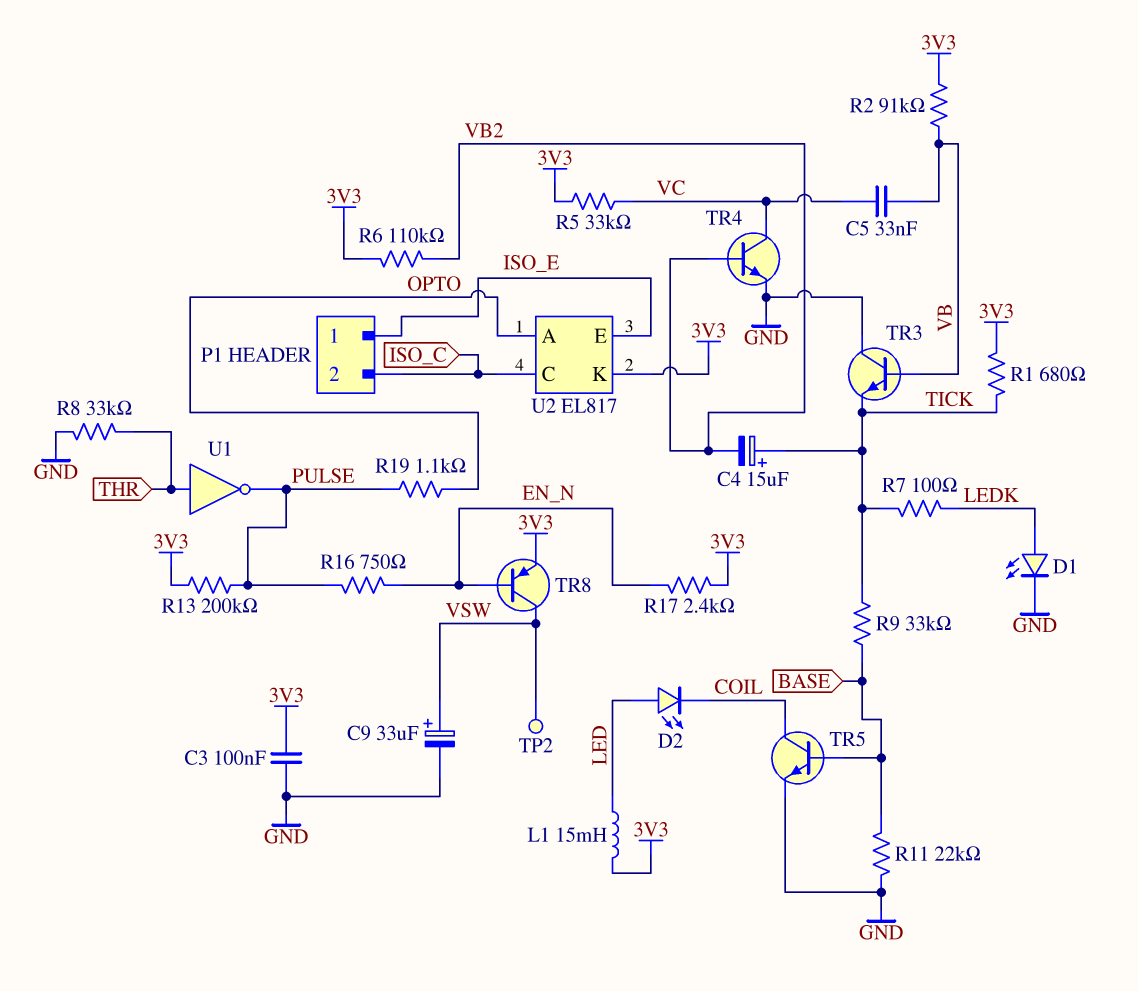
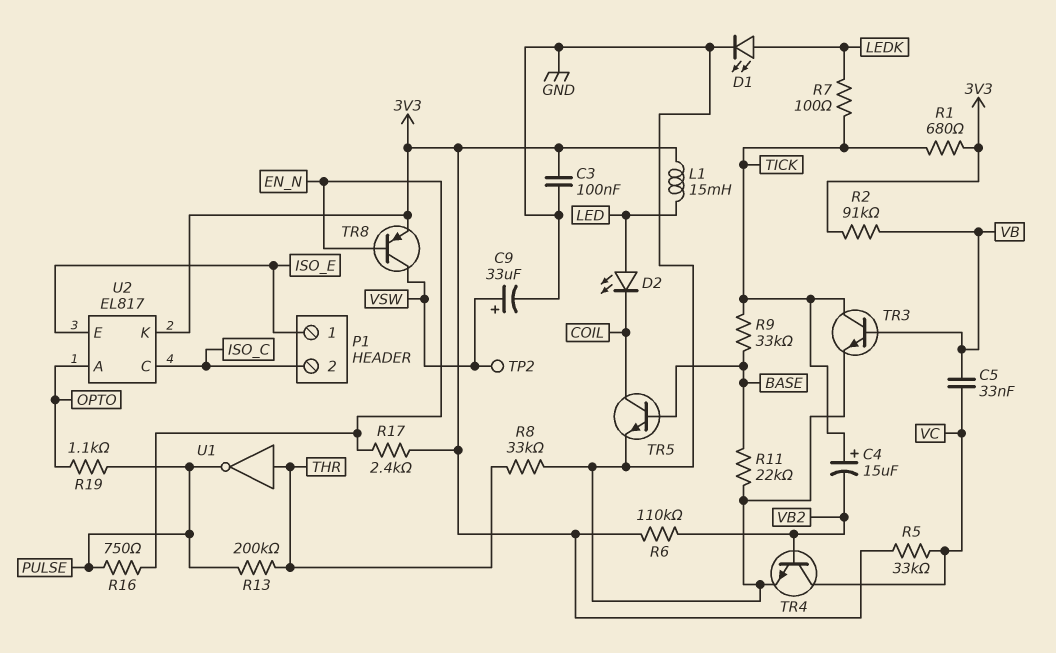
R13: 200k (3V3, PULSE) -> 200k (PULSE, THR)
TR3: NPN (B VB, C GND, E TICK) -> NPN (B VB, C TICK, E GND)

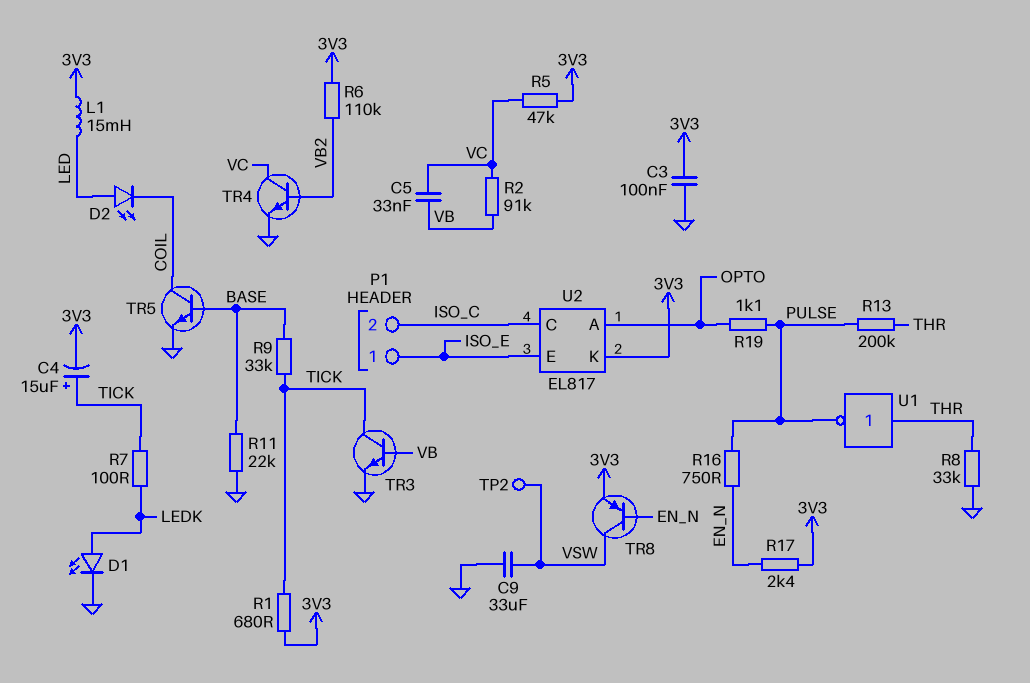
C4: 15uF (plus TICK, minus VB2) -> 15uF (plus TICK, minus 3V3)
C9: 33uF (plus VSW, minus GND) -> 33uF (GND, VSW)
R2: 91k (3V3, VB) -> 91k (VB, VC)
R5: 33k (3V3, VC) -> 47k (3V3, VC)

